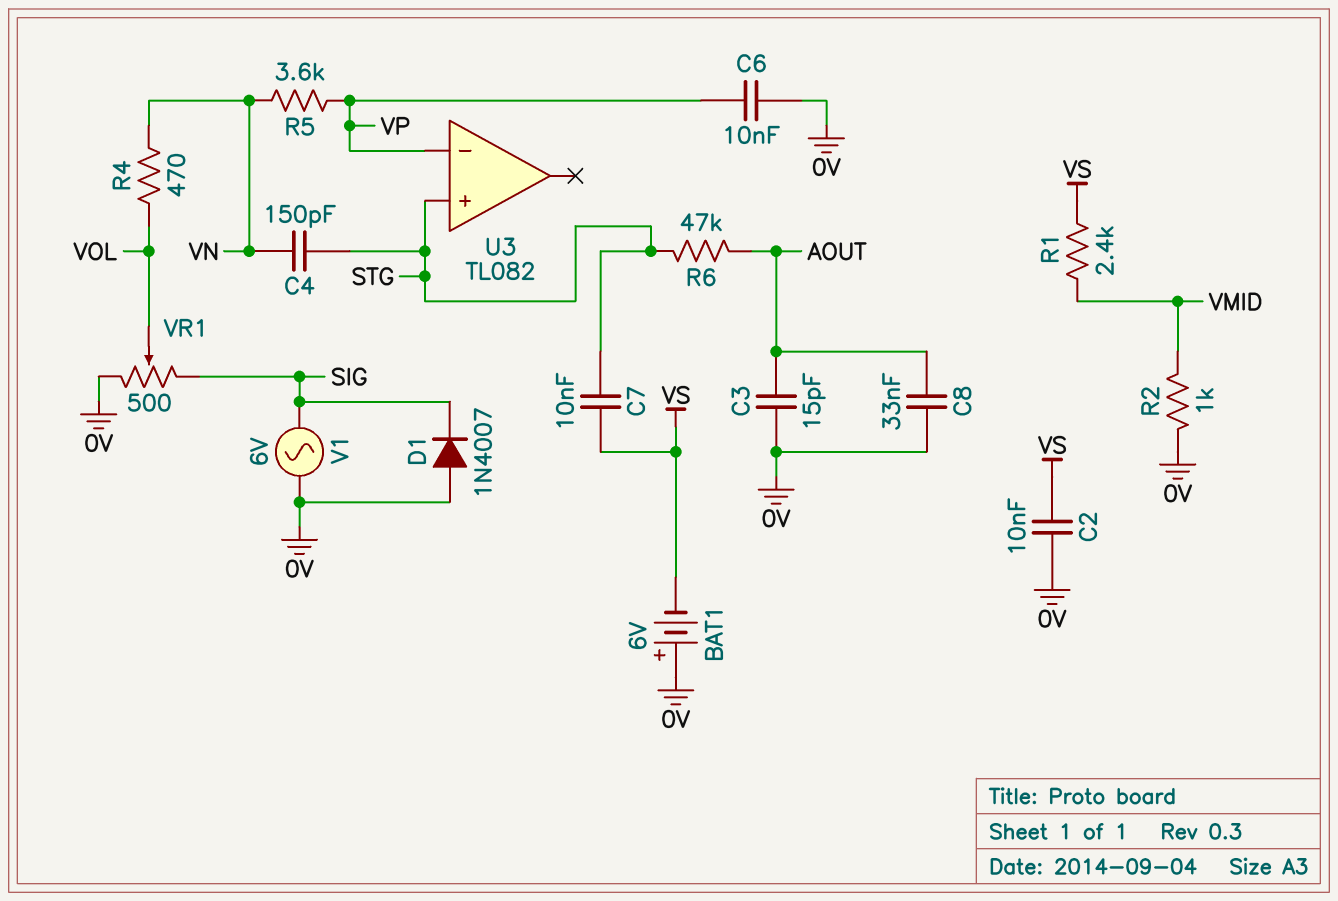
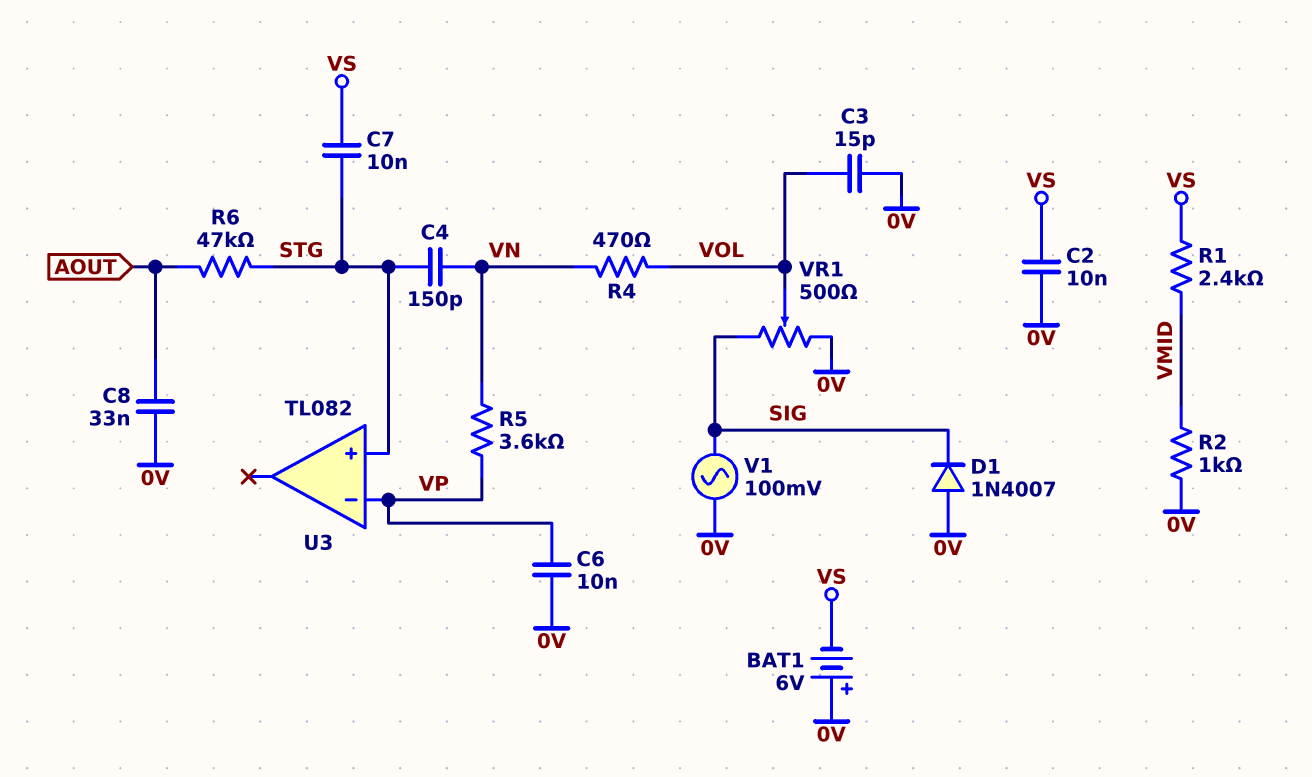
C3: 15pF (0V, AOUT) -> 15pF (0V, VOL)
V1: AC 6V (0V, SIG) -> AC 100mV (0V, SIG)

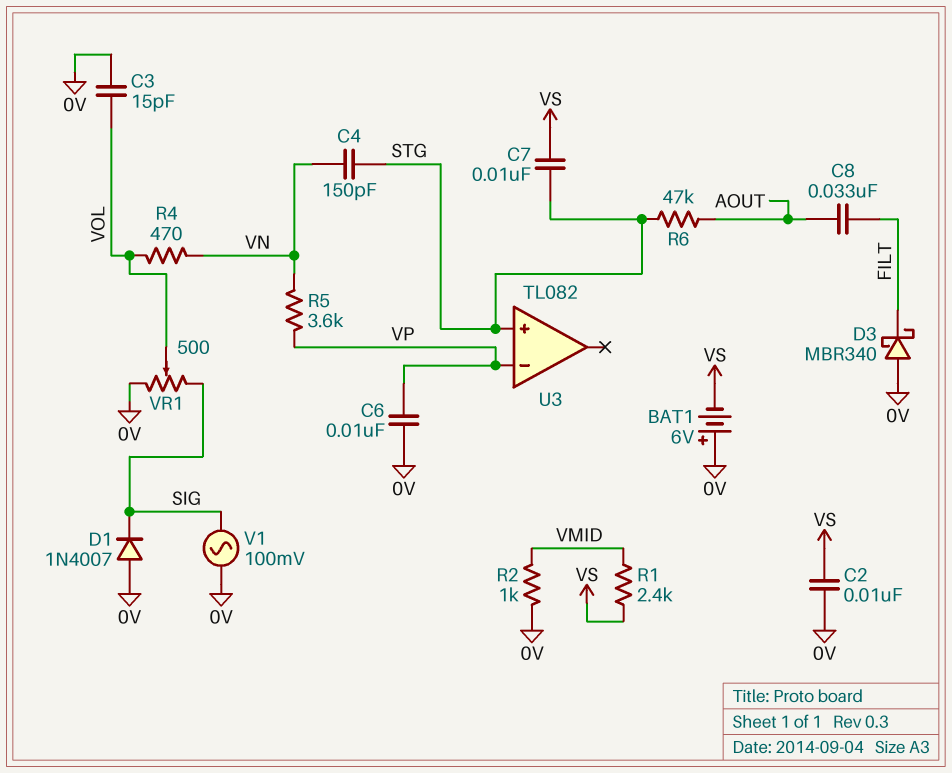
C8: 33nF (0V, AOUT) -> 33nF (AOUT, FILT)
D3: none -> schottky MBR340 (A 0V, K FILT)

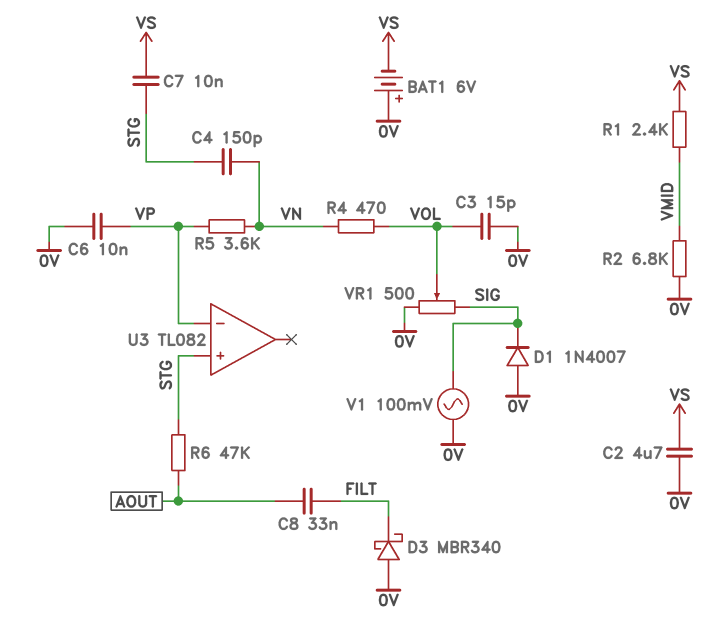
C2: 10nF (0V, VS) -> 4.7uF (0V, VS)
R2: 1k (0V, VMID) -> 6.8k (0V, VMID)

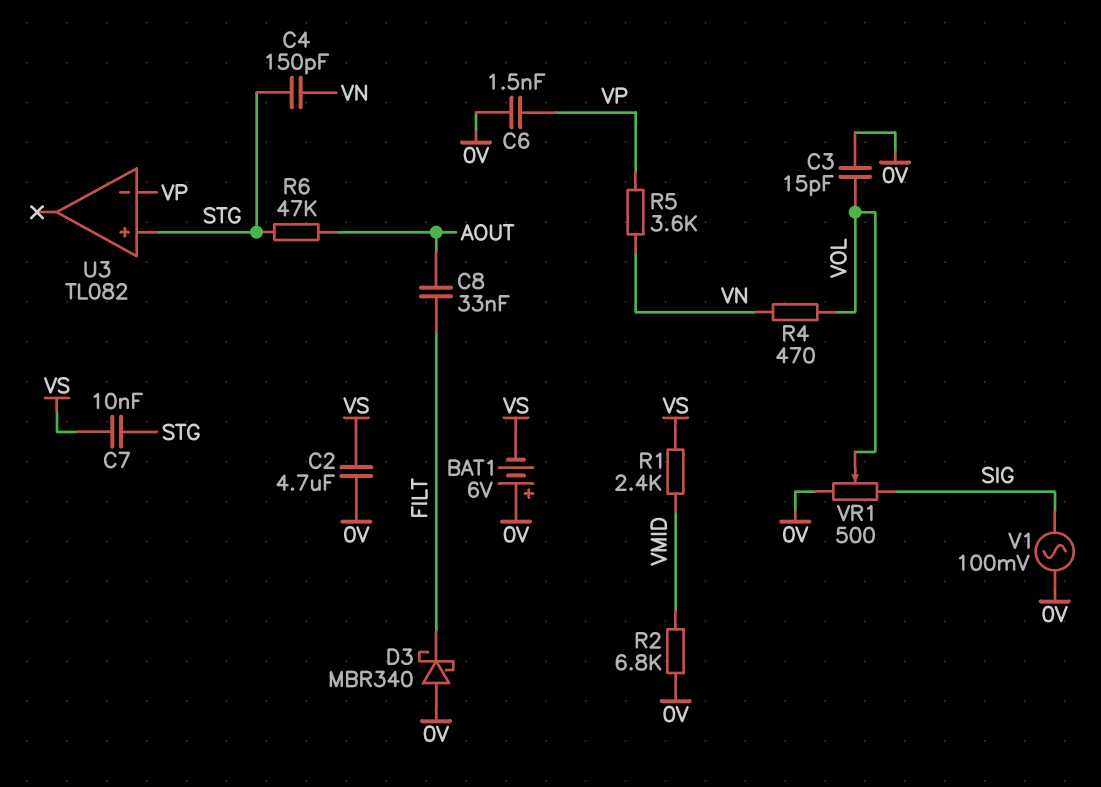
C6: 10nF (0V, VP) -> 1.5nF (0V, VP)
D1: diode 1N4007 (A 0V, K SIG) -> none

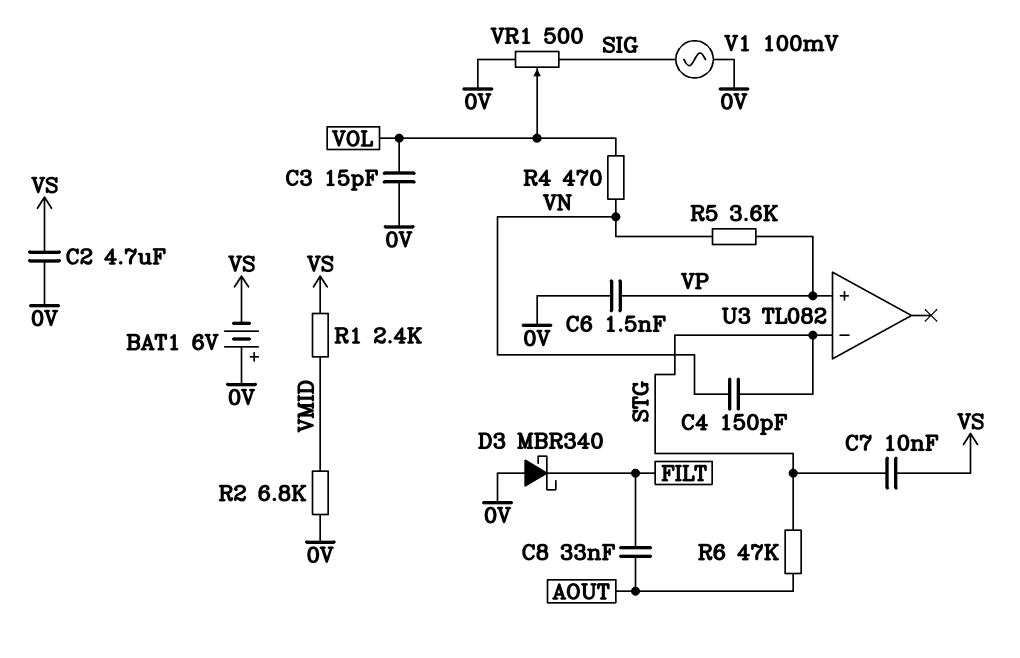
U3 pin in+: STG -> VP
U3 pin in-: VP -> STG

